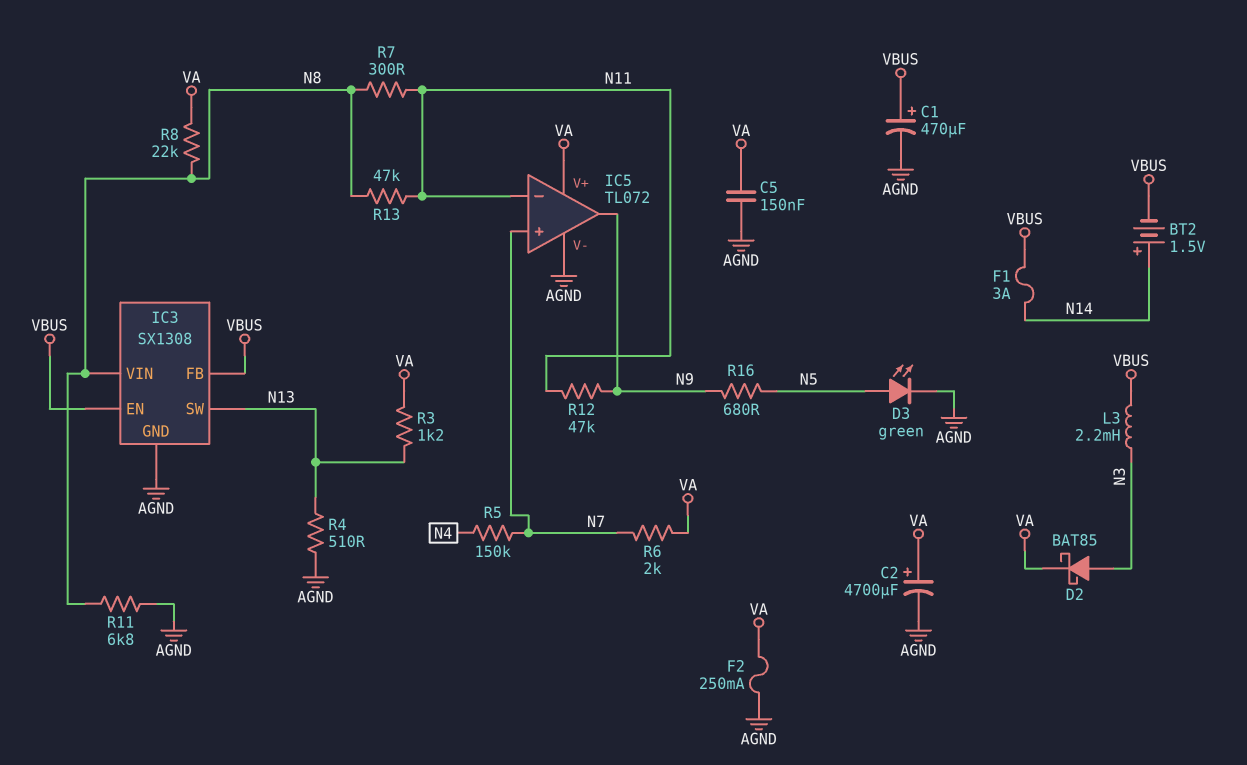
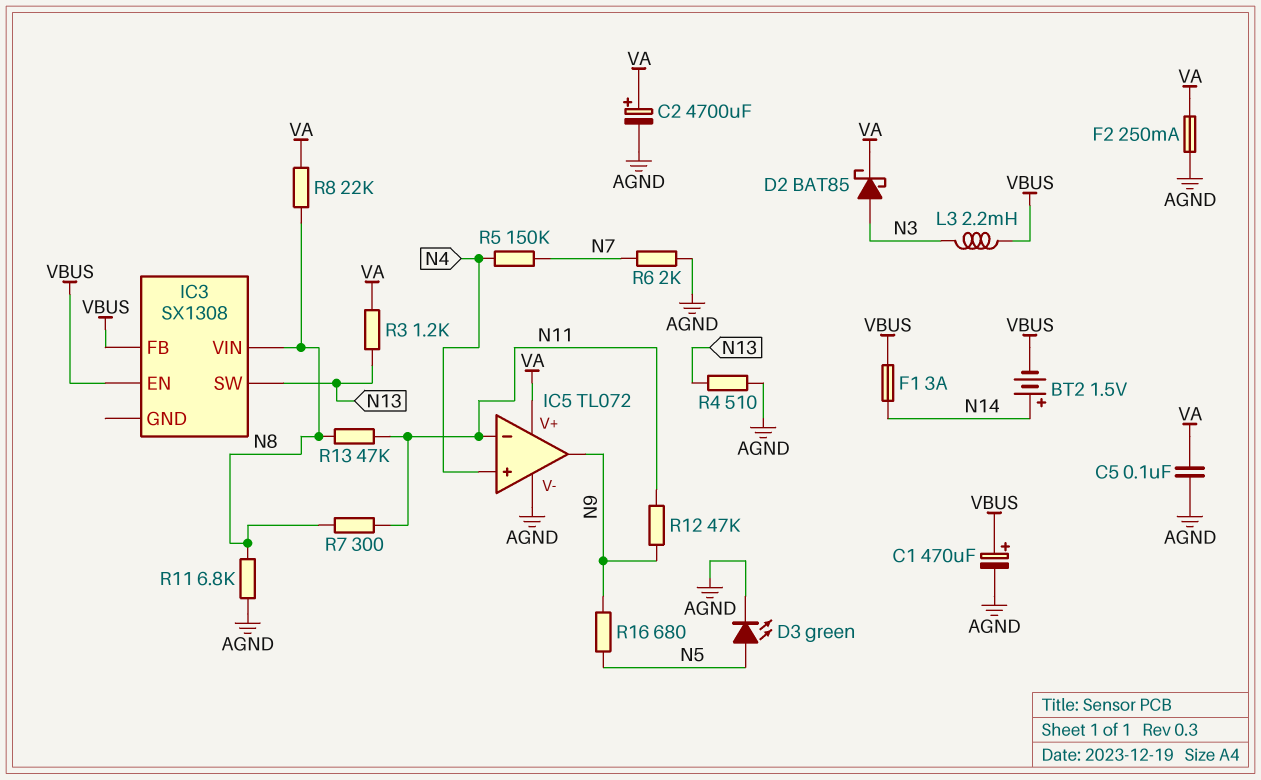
C5: 150nF (AGND, VA) -> 100nF (AGND, VA)
IC3 pin GND: AGND -> none
IC5 pin in+: N7 -> N4
R6: 2k (N7, VA) -> 2k (AGND, N7)

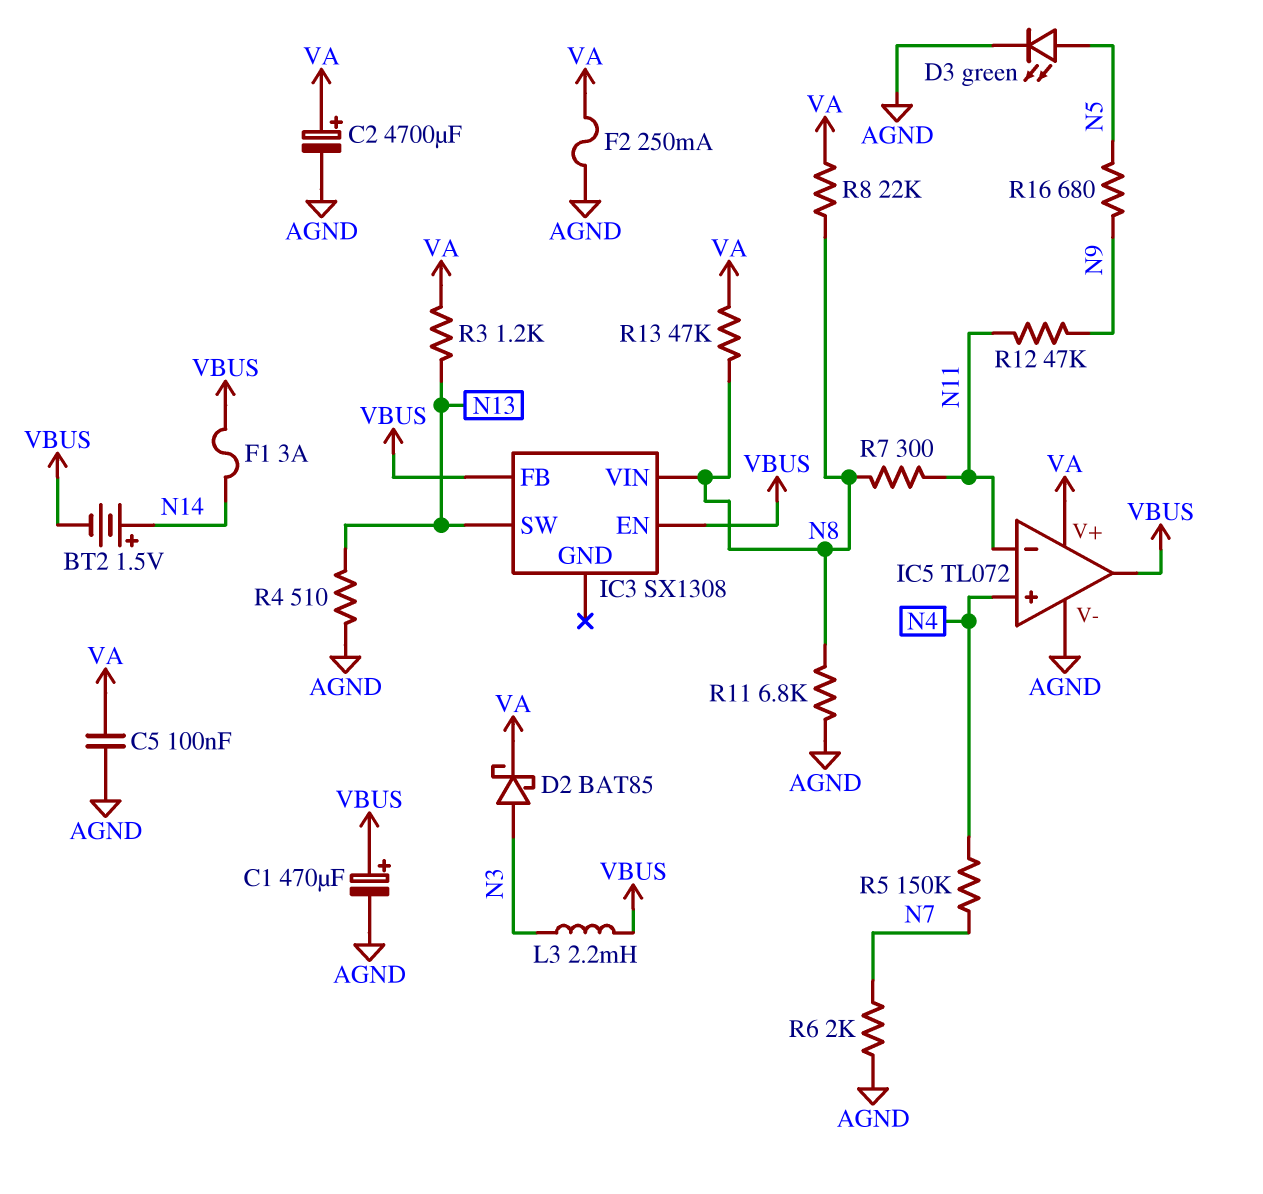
IC5 pin out: N9 -> VBUS
R13: 47k (N8, N11) -> 47k (N8, VA)

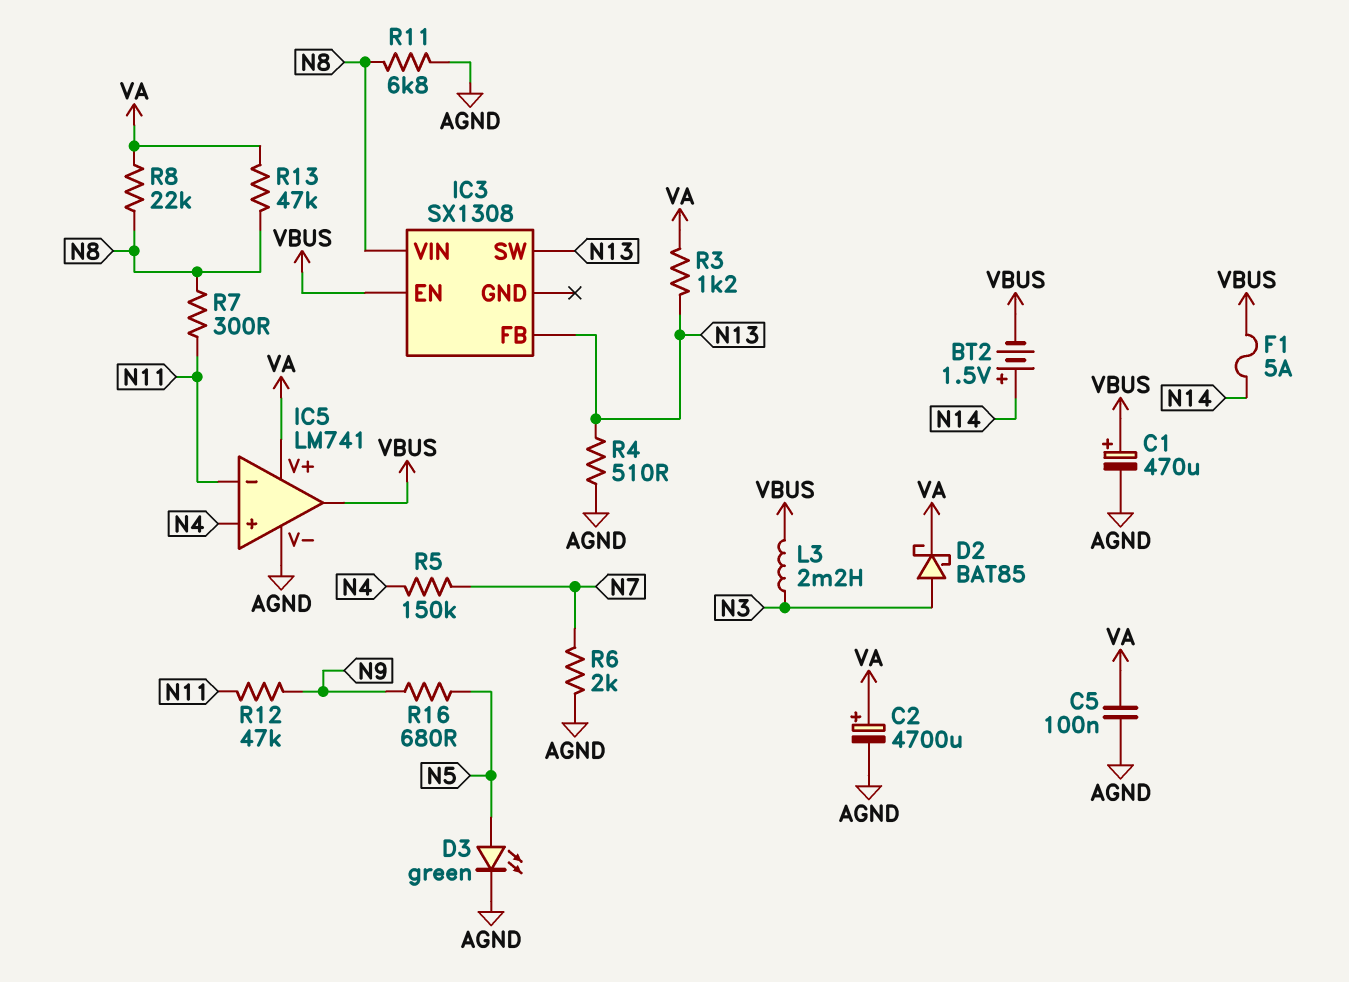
F1: 3A (N14, VBUS) -> 5A (N14, VBUS)
F2: 250mA (AGND, VA) -> none
IC3 pin FB: VBUS -> N13
IC5: TL072 -> LM741

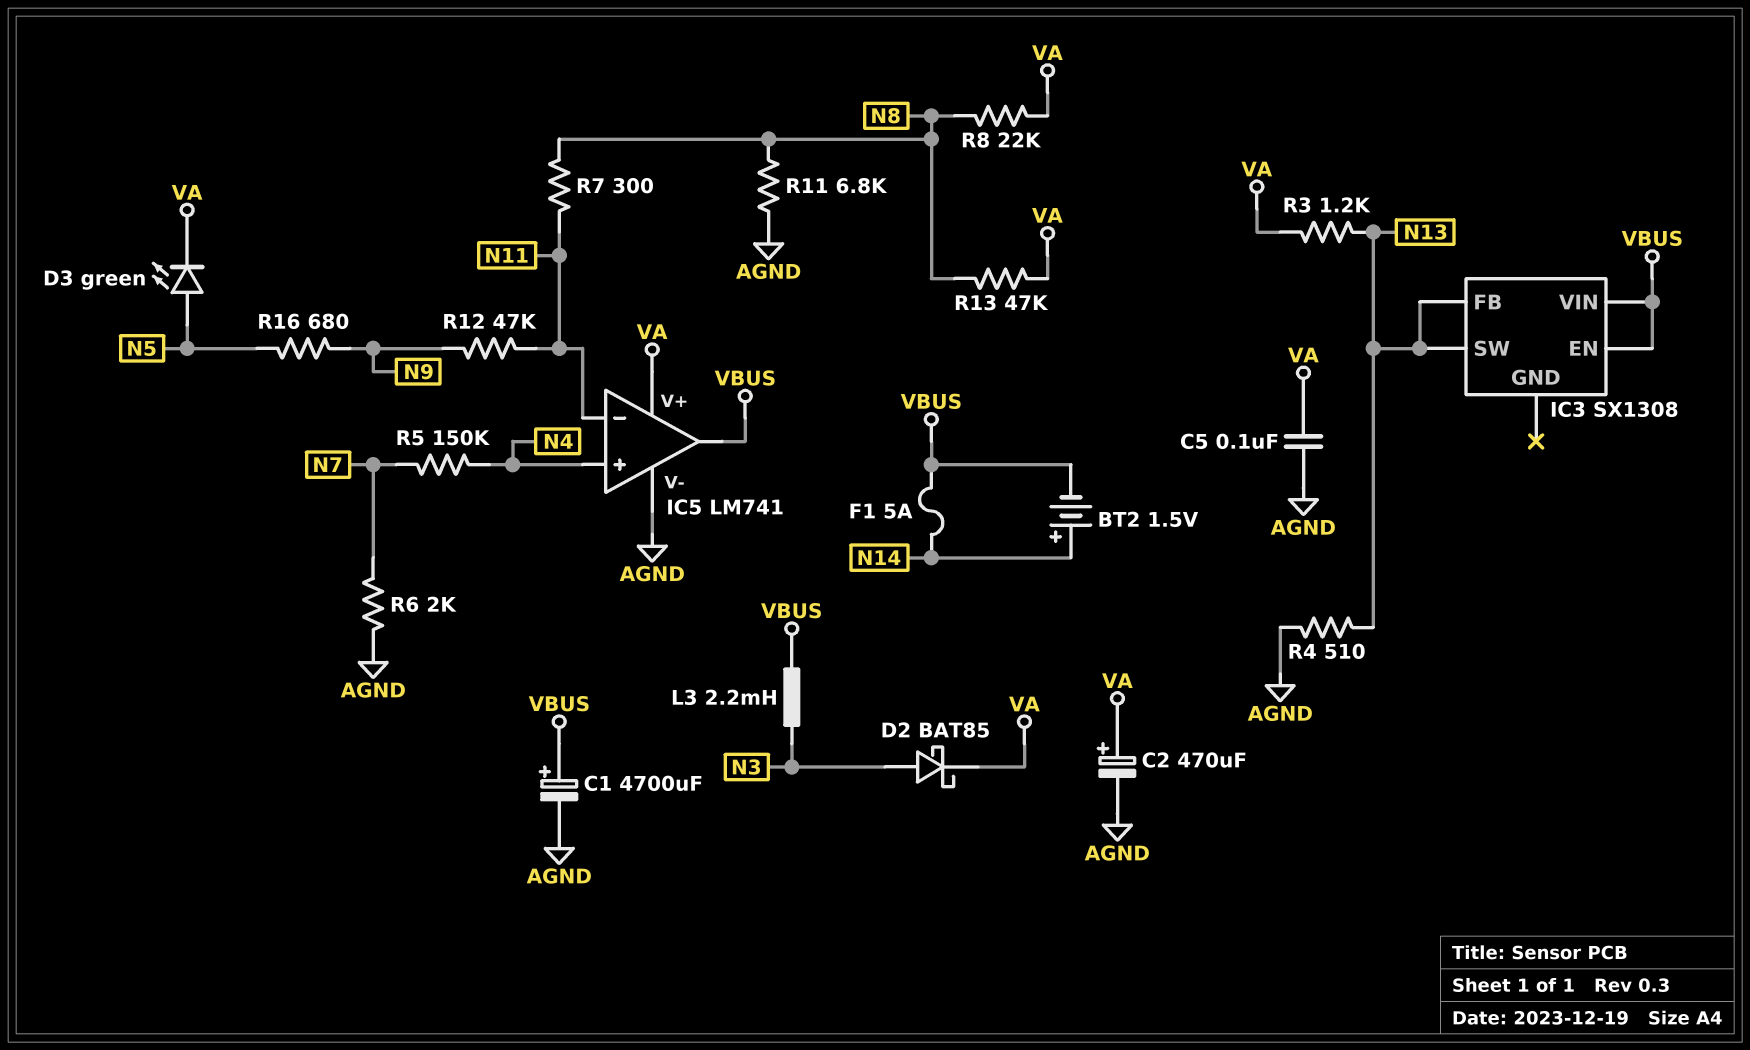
C1: 470uF (plus VBUS, minus AGND) -> 4700uF (plus VBUS, minus AGND)
C2: 4700uF (plus VA, minus AGND) -> 470uF (plus VA, minus AGND)
D3: LED green (A N5, K AGND) -> LED green (A N5, K VA)
IC3 pin VIN: N8 -> VBUS

